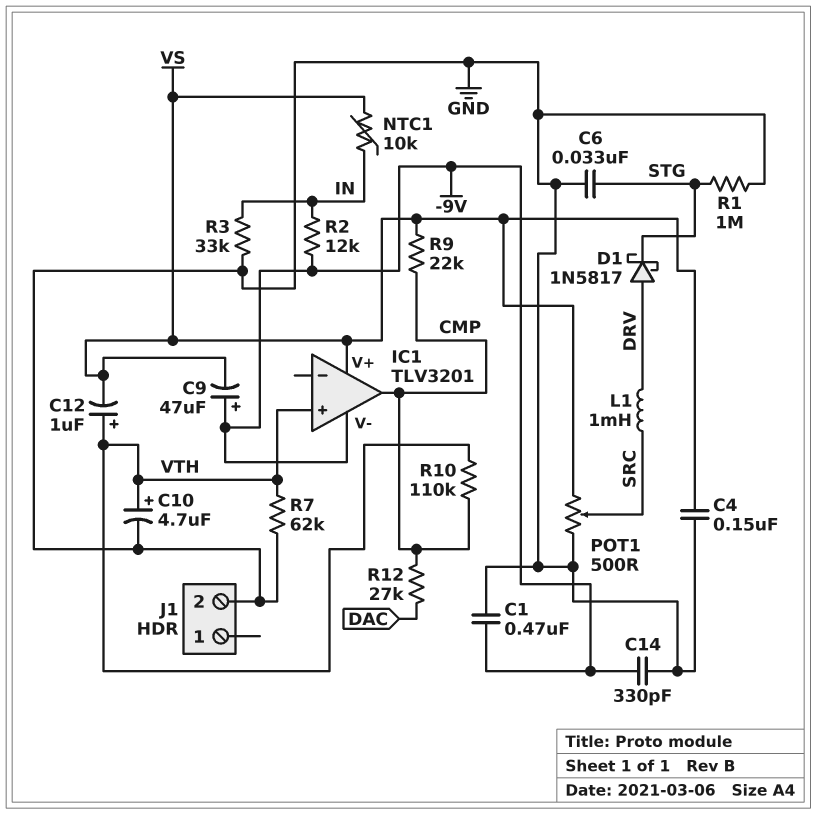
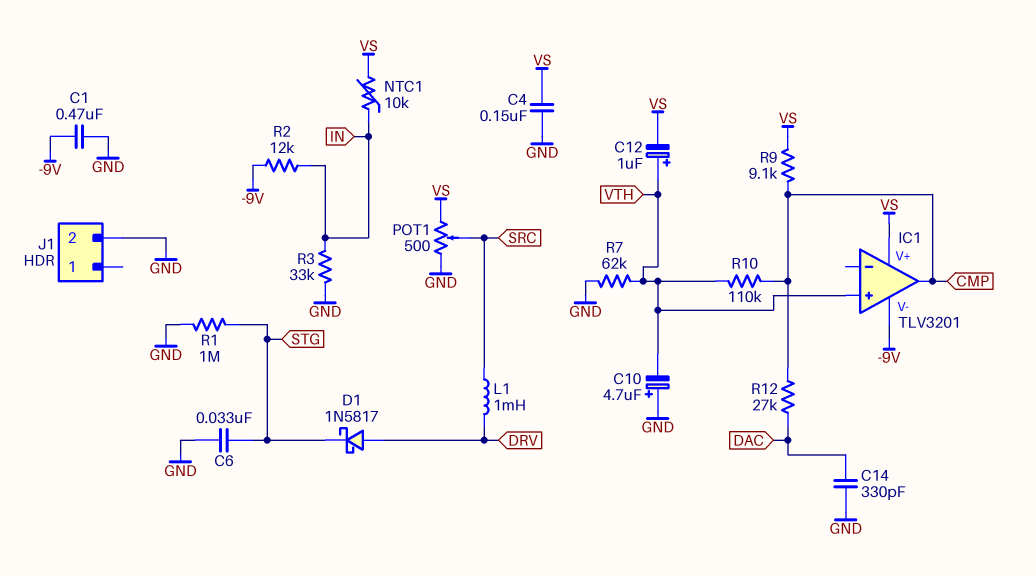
C9: 47uF (plus -9V, minus VS) -> none
C10: 4.7uF (plus VTH, minus GND) -> 4.7uF (plus GND, minus VTH)
C14: 330pF (-9V, GND) -> 330pF (DAC, GND)
R9: 22k (CMP, VS) -> 9.1k (CMP, VS)

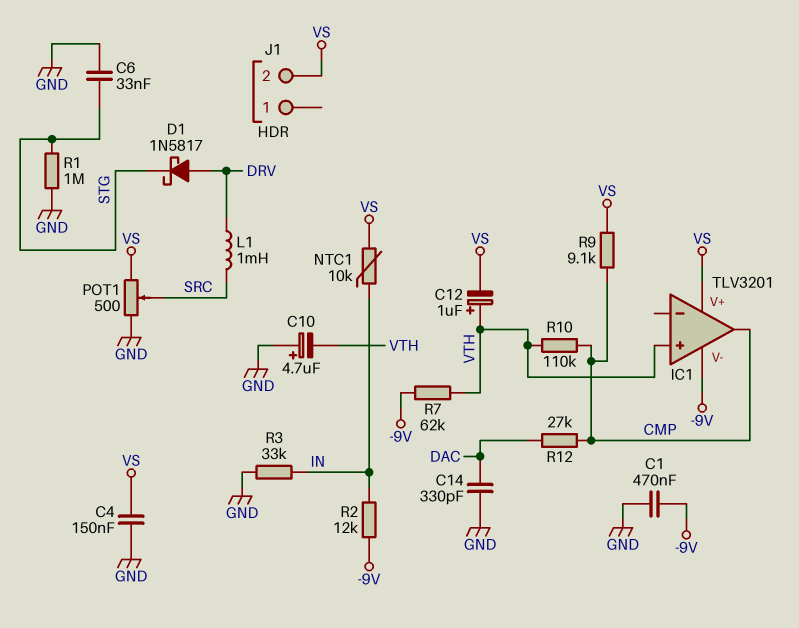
J1 pin 2: GND -> VS
R7: 62k (GND, VTH) -> 62k (-9V, VTH)

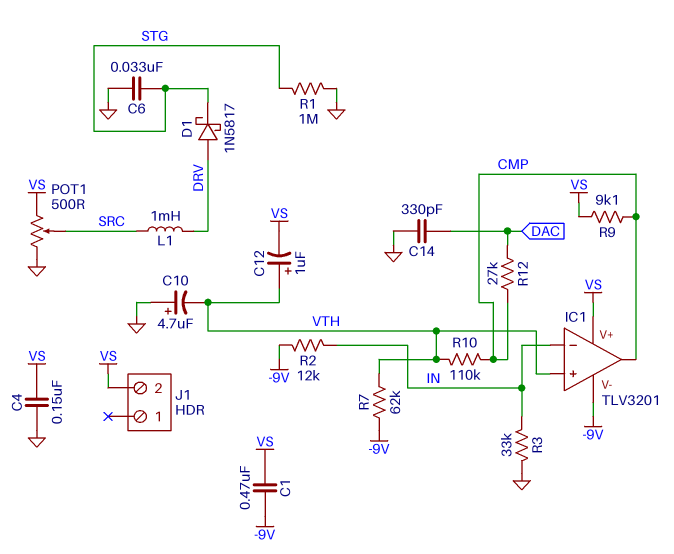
C1: 470nF (-9V, GND) -> 470nF (-9V, VS)
IC1 pin in-: none -> IN
NTC1: 10k (IN, VS) -> none

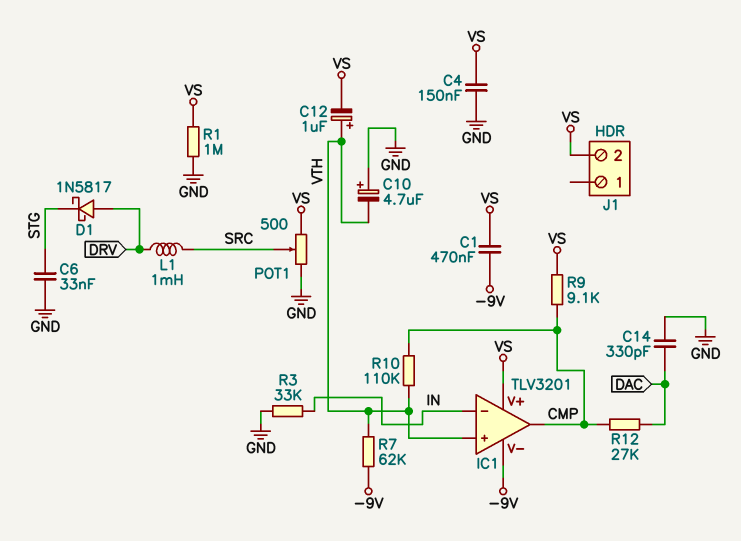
R1: 1M (GND, STG) -> 1M (GND, VS)
R2: 12k (-9V, IN) -> none

